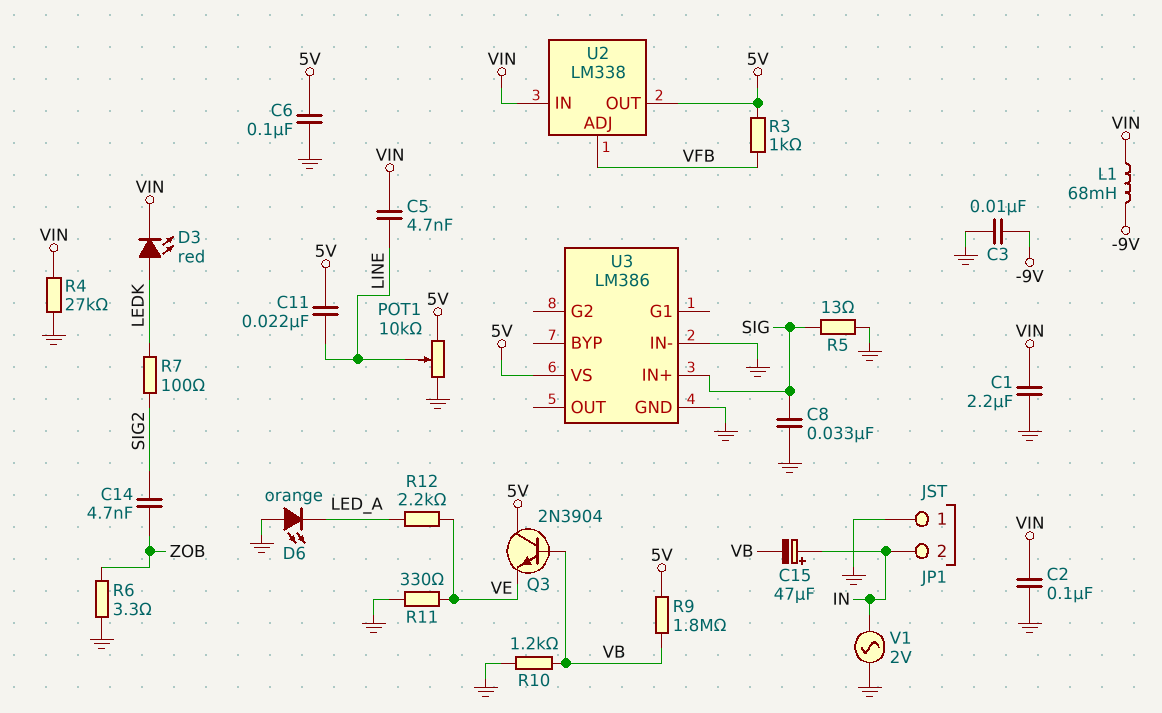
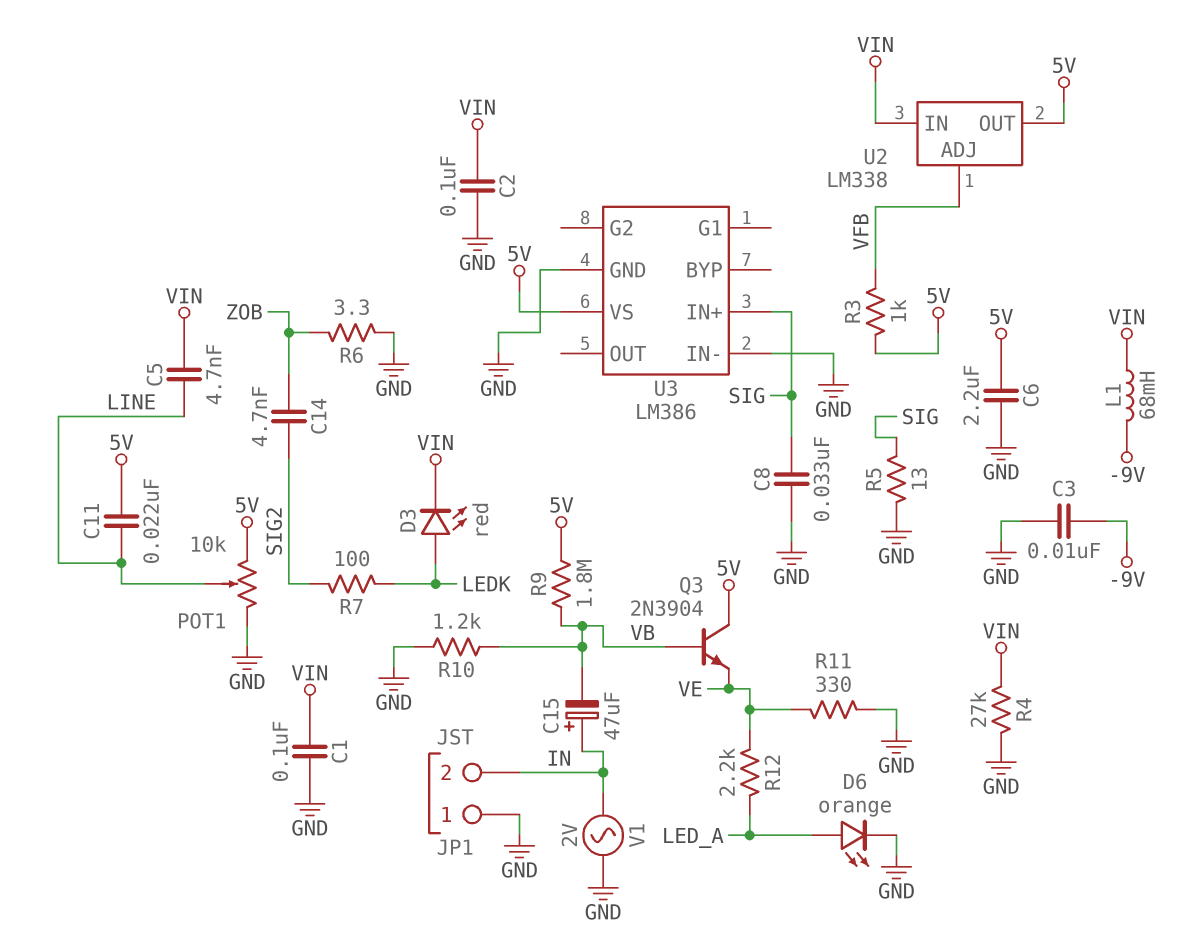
C1: 2.2uF (GND, VIN) -> 100nF (GND, VIN)
C6: 100nF (5V, GND) -> 2.2uF (5V, GND)
D6: LED orange (A GND, K LED_A) -> LED orange (A LED_A, K GND)

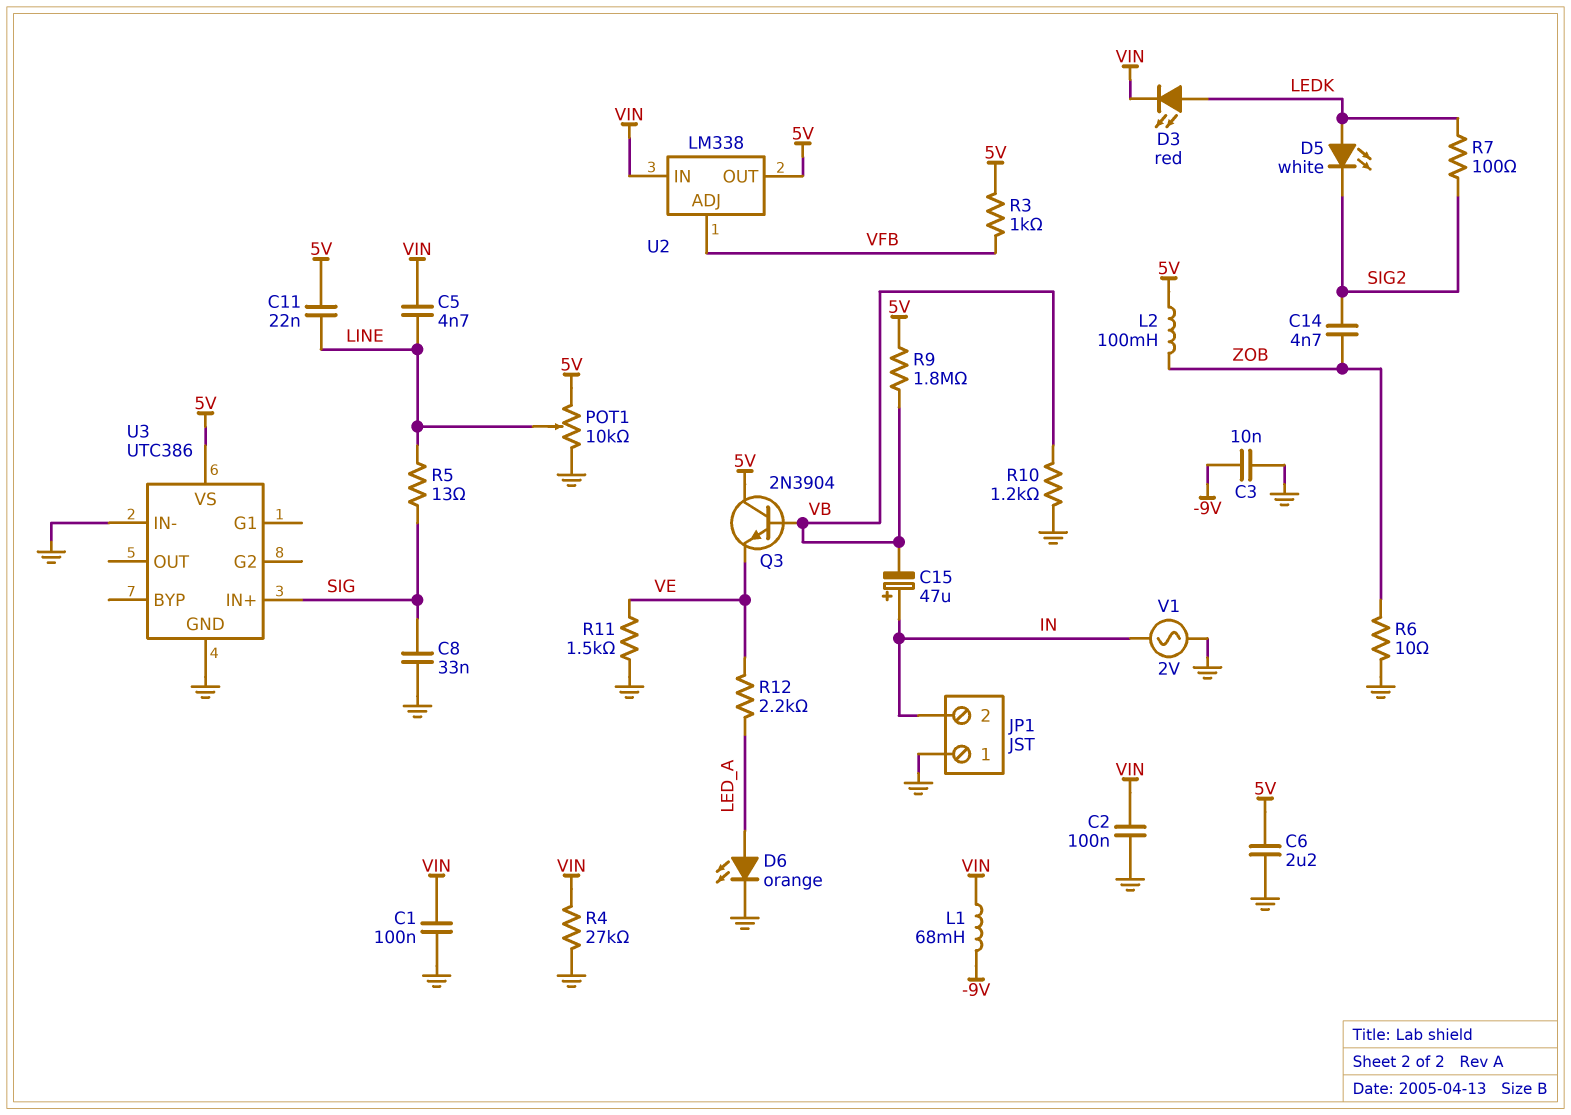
D5: none -> LED white (A LEDK, K SIG2)
L2: none -> 100mH (5V, ZOB)
R5: 13 (GND, SIG) -> 13 (LINE, SIG)
R6: 3.3 (GND, ZOB) -> 10 (GND, ZOB)
R11: 330 (GND, VE) -> 1.5k (GND, VE)
U3: LM386 -> UTC386

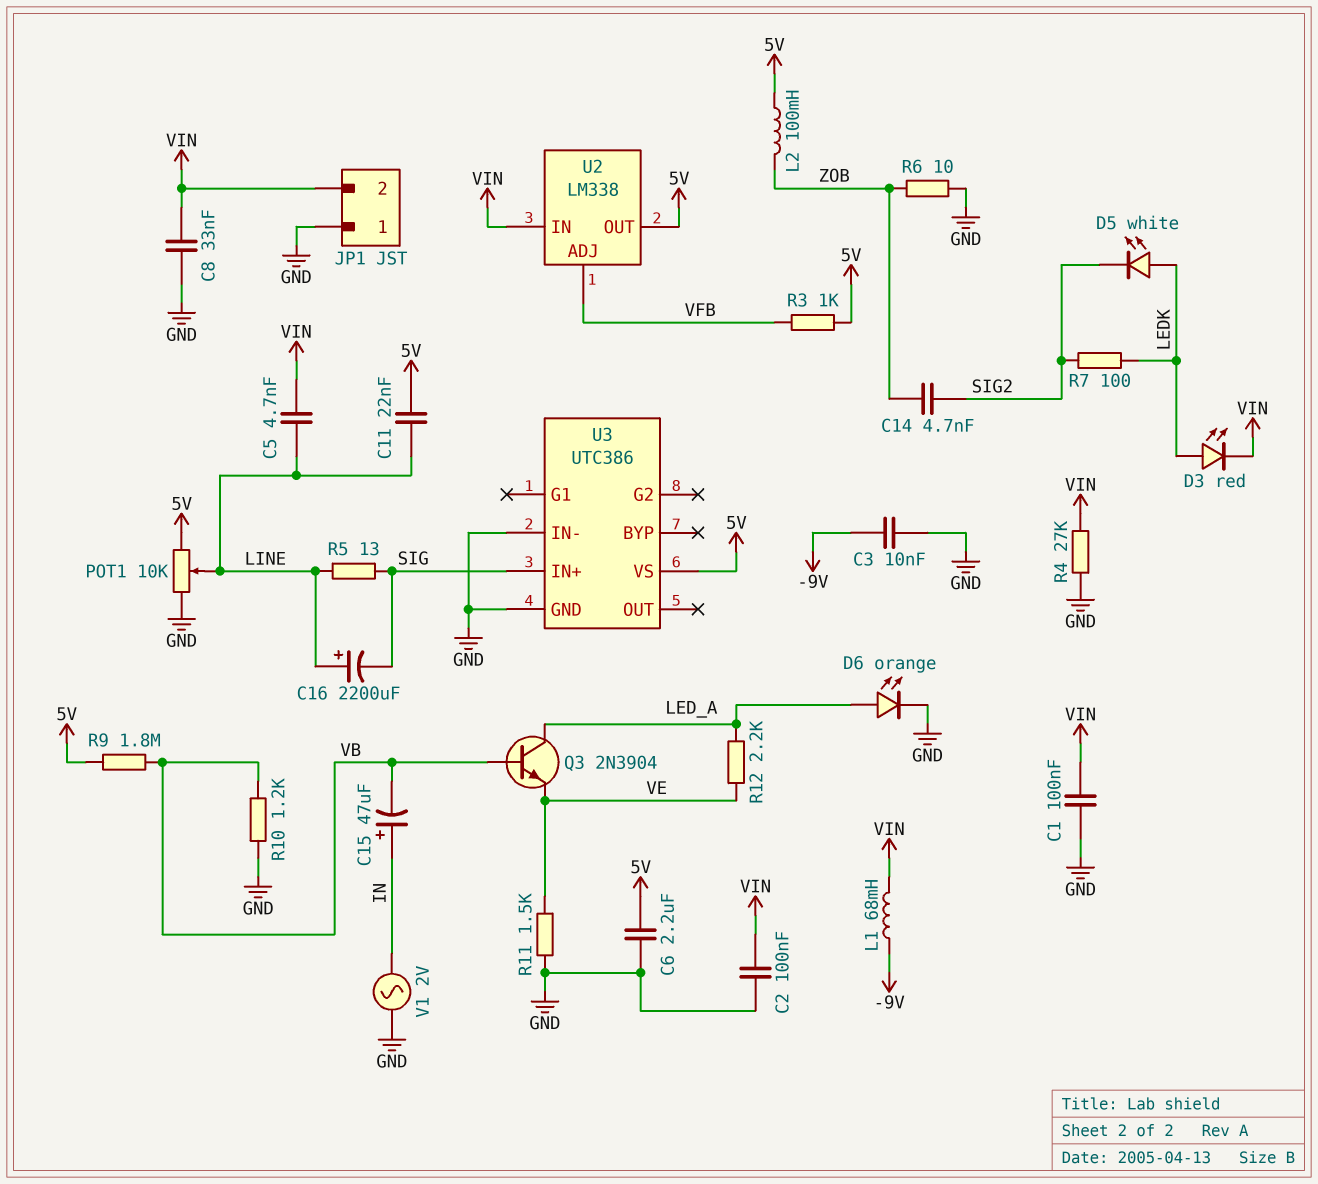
C8: 33nF (GND, SIG) -> 33nF (GND, VIN)
C16: none -> 2200uF (plus LINE, minus SIG)
JP1 pin 2: IN -> VIN
Q3: NPN 2N3904 (B VB, C 5V, E VE) -> NPN 2N3904 (B VB, C LED_A, E VE)

